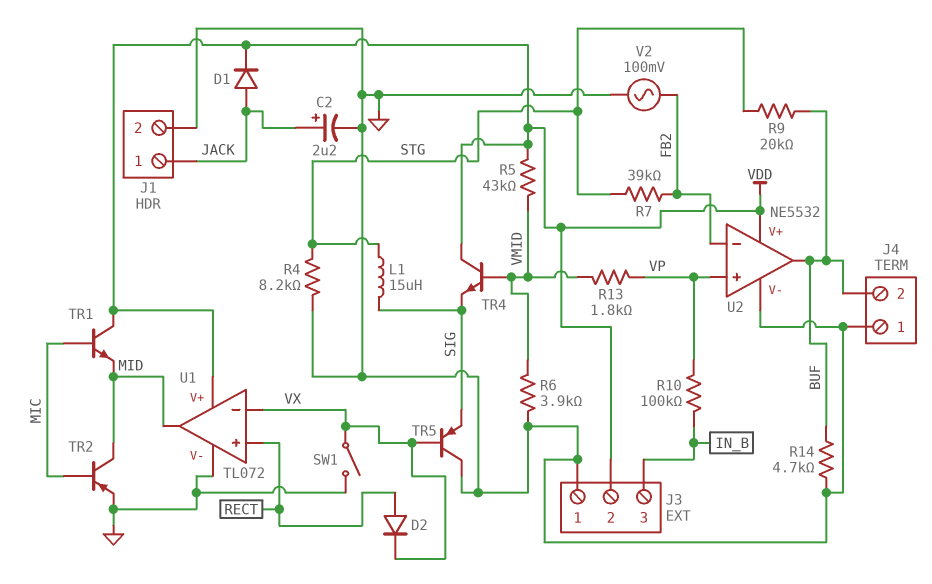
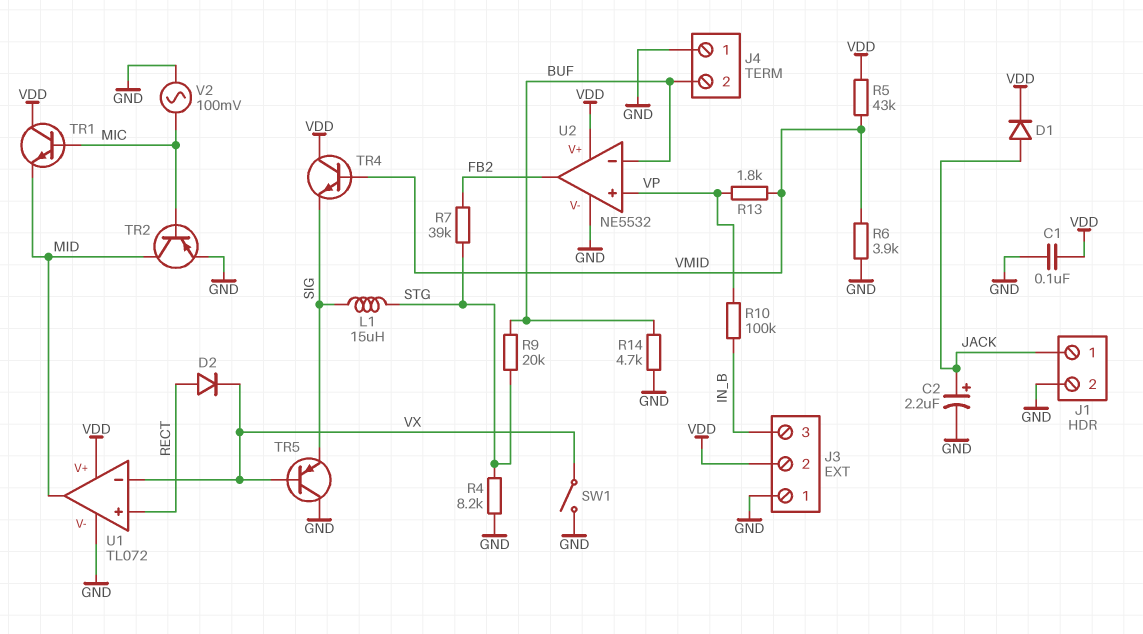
C1: none -> 100nF (GND, VDD)
U2 pin in-: FB2 -> BUF
U2 pin out: BUF -> FB2
V2: AC 100mV (FB2, GND) -> AC 100mV (GND, MIC)

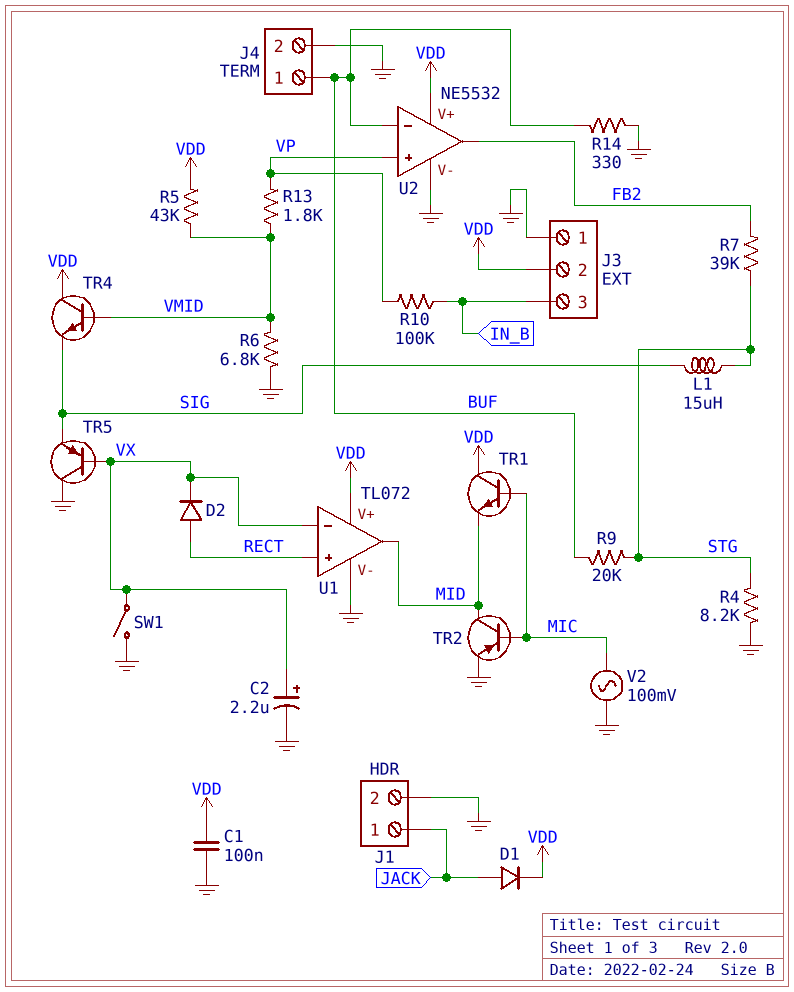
C2: 2.2uF (plus JACK, minus GND) -> 2.2uF (plus VX, minus GND)
J4 pin 1: GND -> BUF
J4 pin 2: BUF -> GND
R6: 3.9k (GND, VMID) -> 6.8k (GND, VMID)
R14: 4.7k (BUF, GND) -> 330 (BUF, GND)

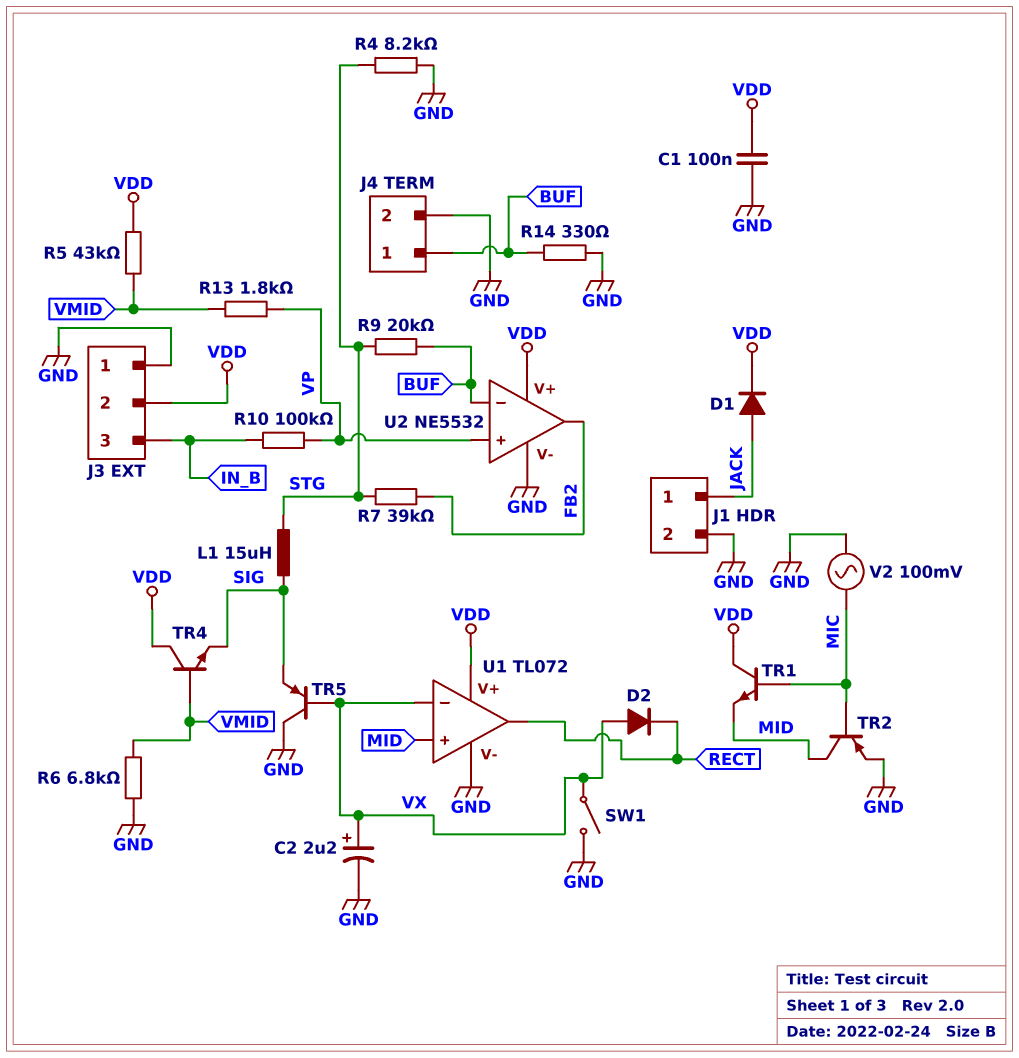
D2: diode (A RECT, K VX) -> diode (A VX, K RECT)
U1 pin in+: RECT -> MID
U1 pin out: MID -> RECT

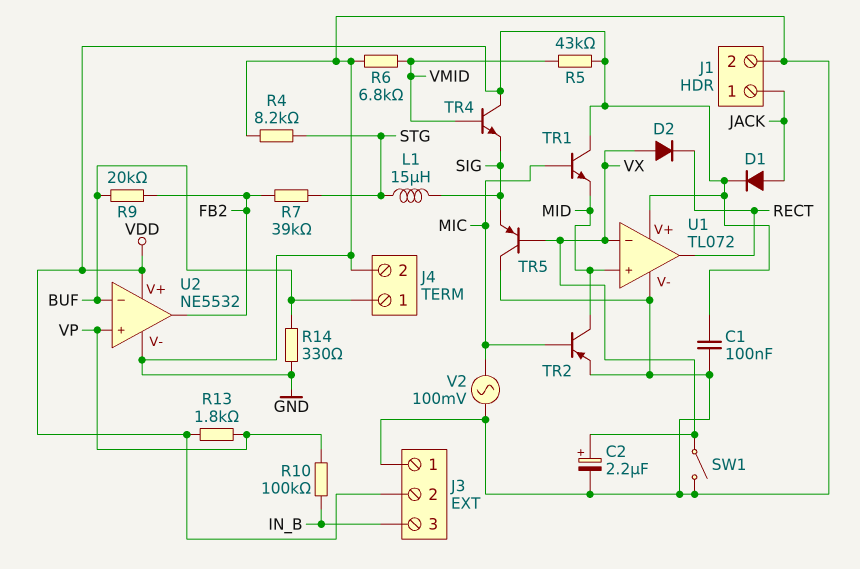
R9: 20k (BUF, STG) -> 20k (BUF, FB2)
R13: 1.8k (VMID, VP) -> 1.8k (VDD, VP)

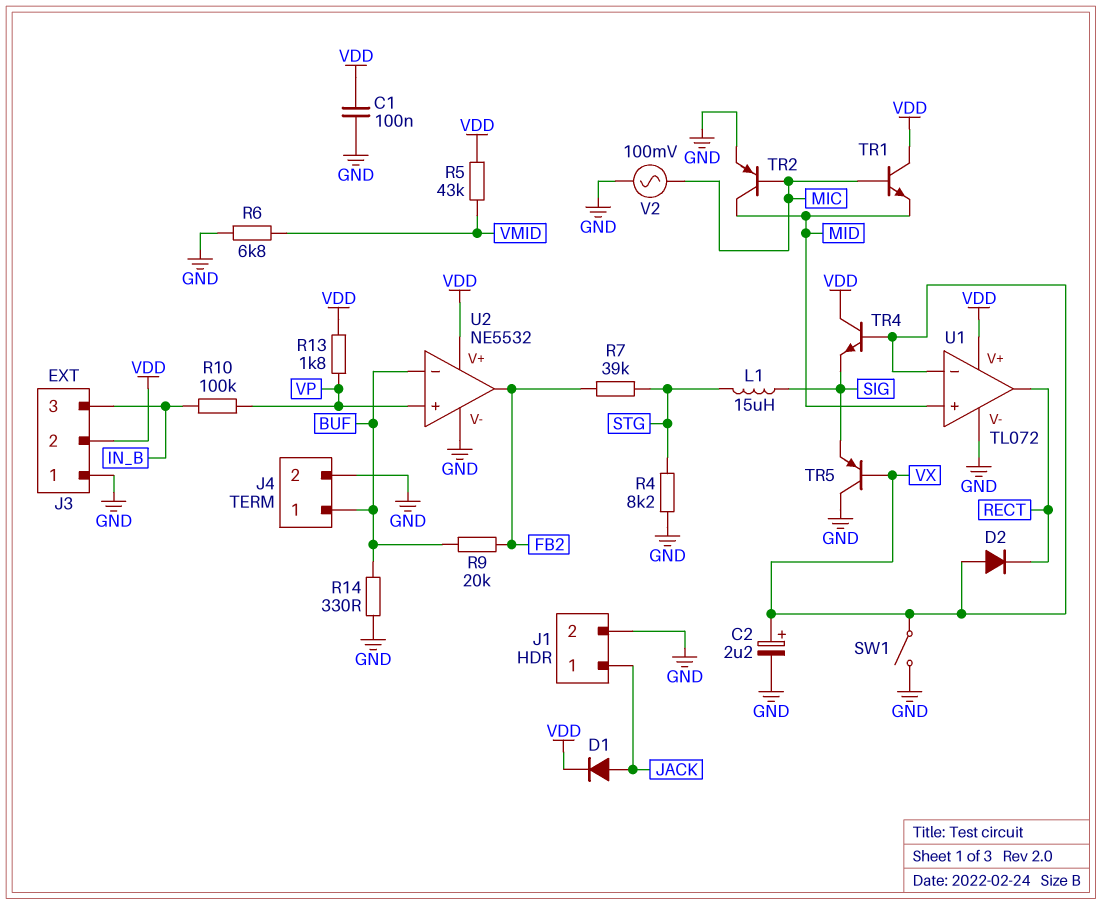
TR4: NPN (B VMID, C VDD, E SIG) -> NPN (B VX, C VDD, E SIG)

